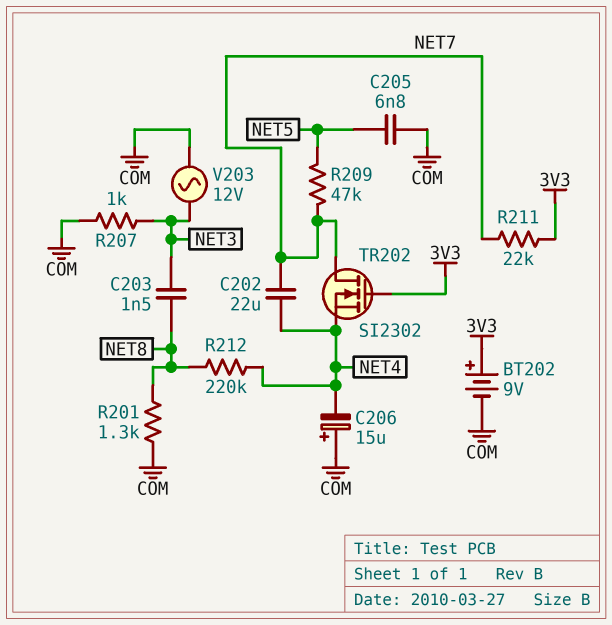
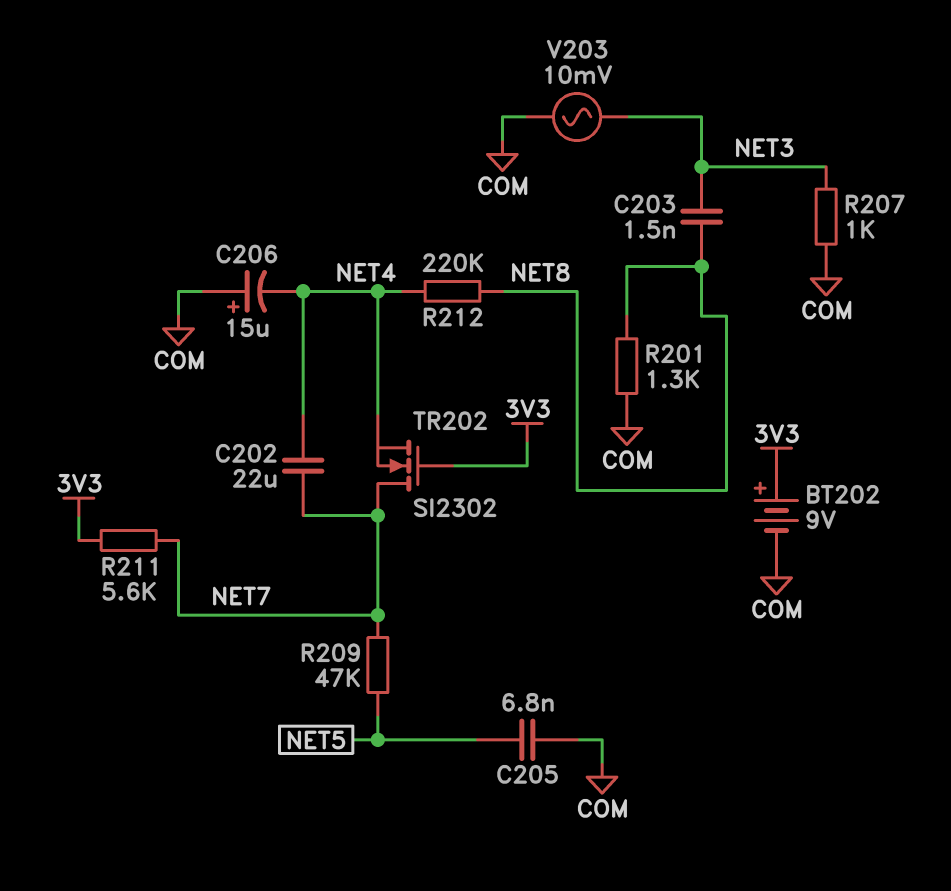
R211: 22k (3V3, NET7) -> 5.6k (3V3, NET7)
V203: AC 12V (COM, NET3) -> AC 10mV (COM, NET3)

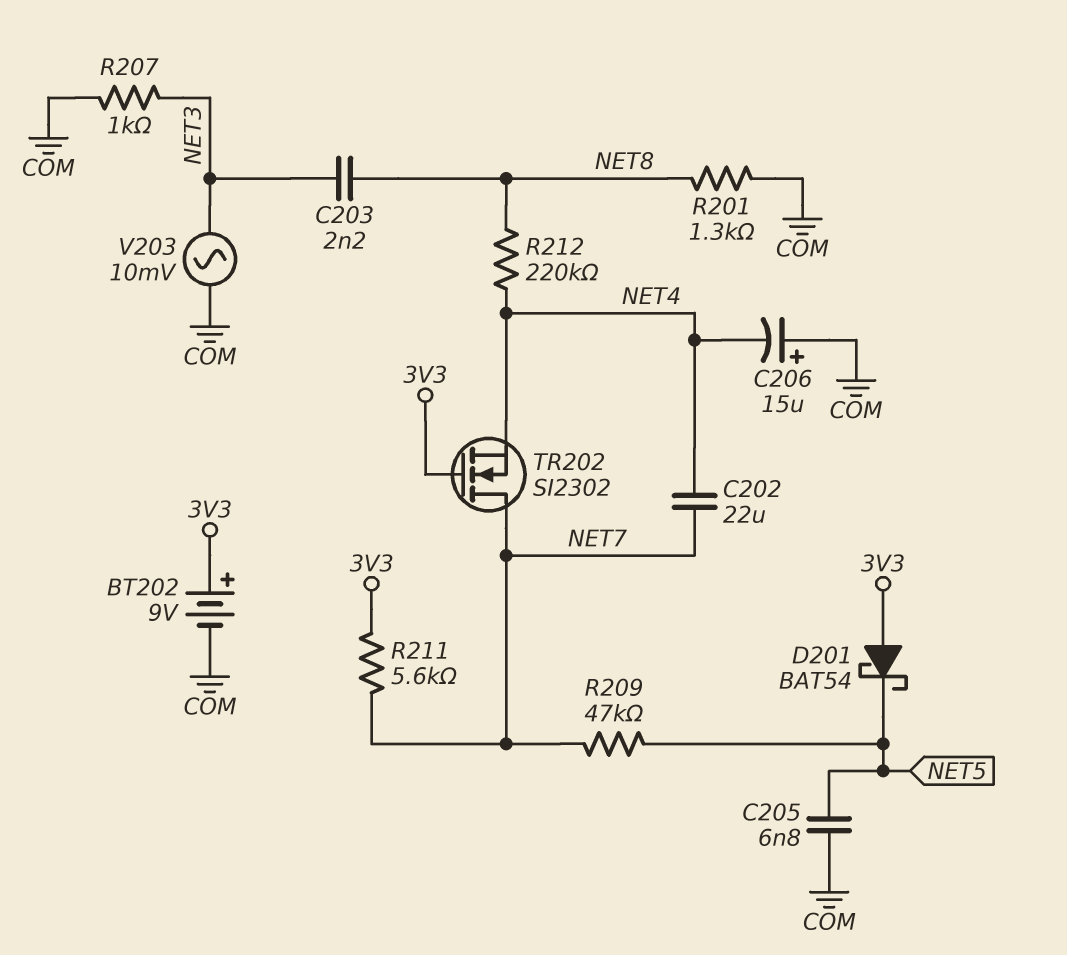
C203: 1.5nF (NET3, NET8) -> 2.2nF (NET3, NET8)
D201: none -> schottky BAT54 (A 3V3, K NET5)

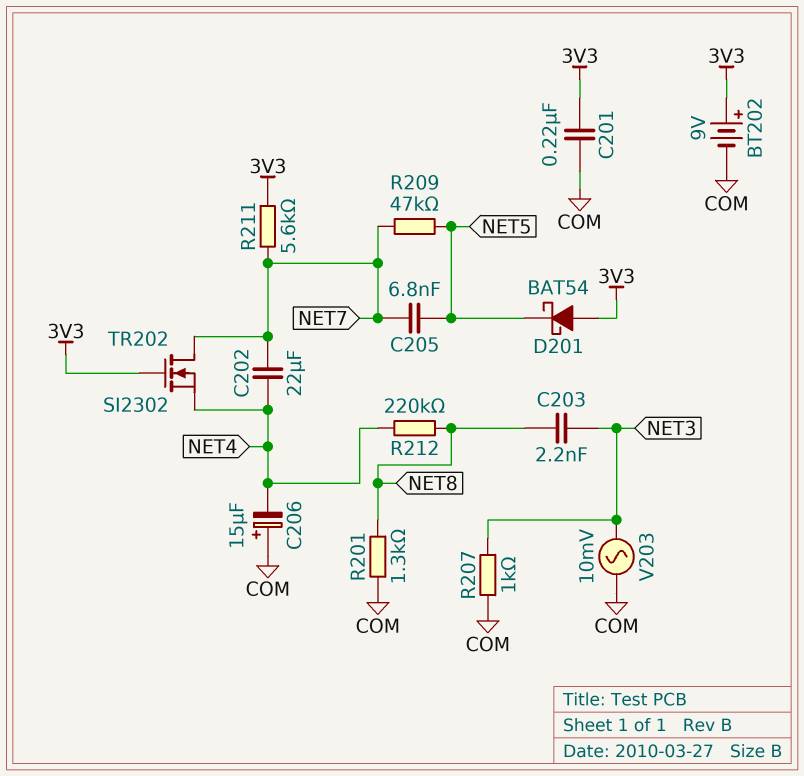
C201: none -> 220nF (3V3, COM)
C205: 6.8nF (COM, NET5) -> 6.8nF (NET5, NET7)

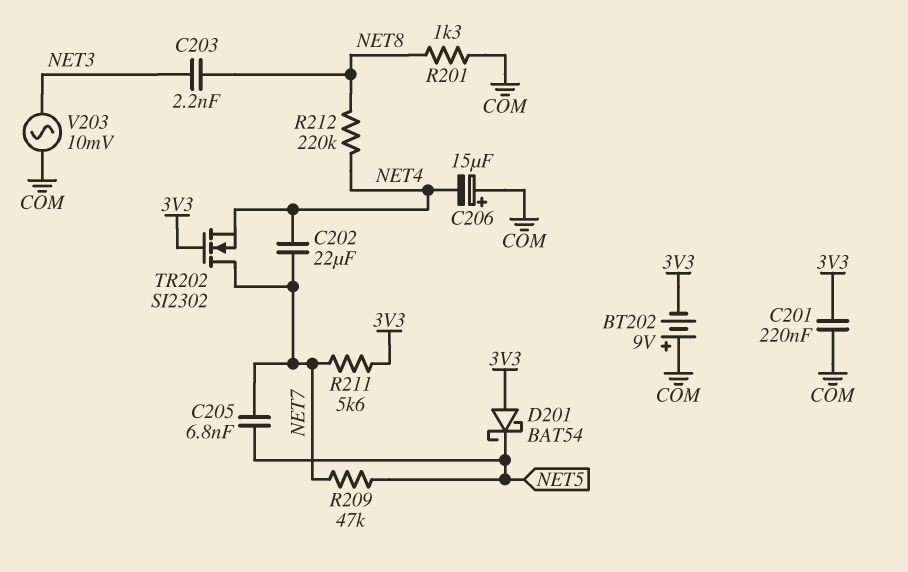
BT202: 9V (plus 3V3, minus COM) -> 9V (plus COM, minus 3V3)
R207: 1k (COM, NET3) -> none

